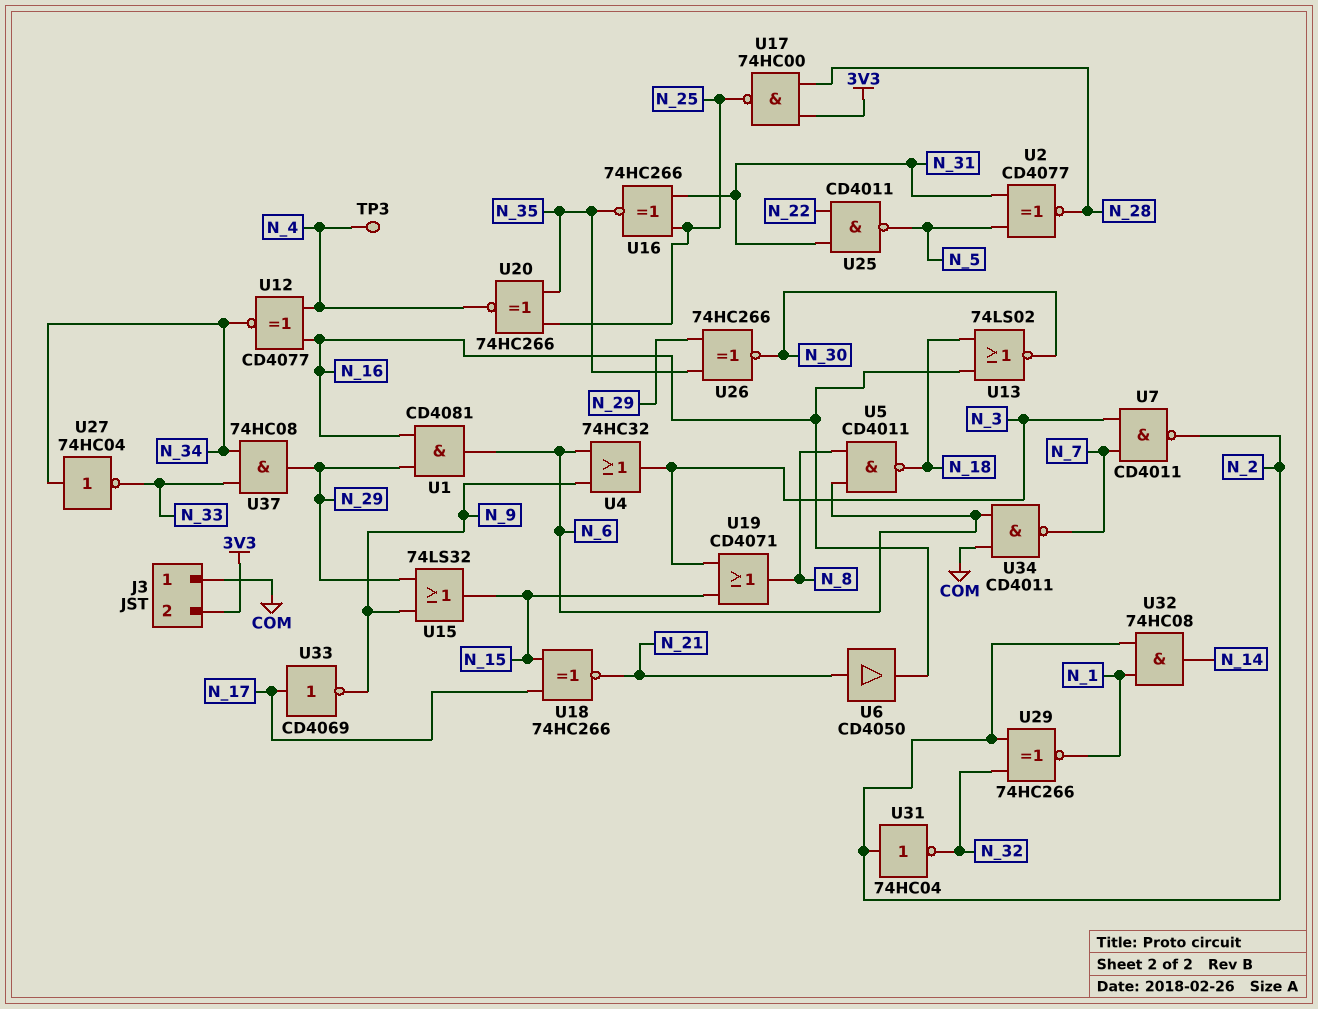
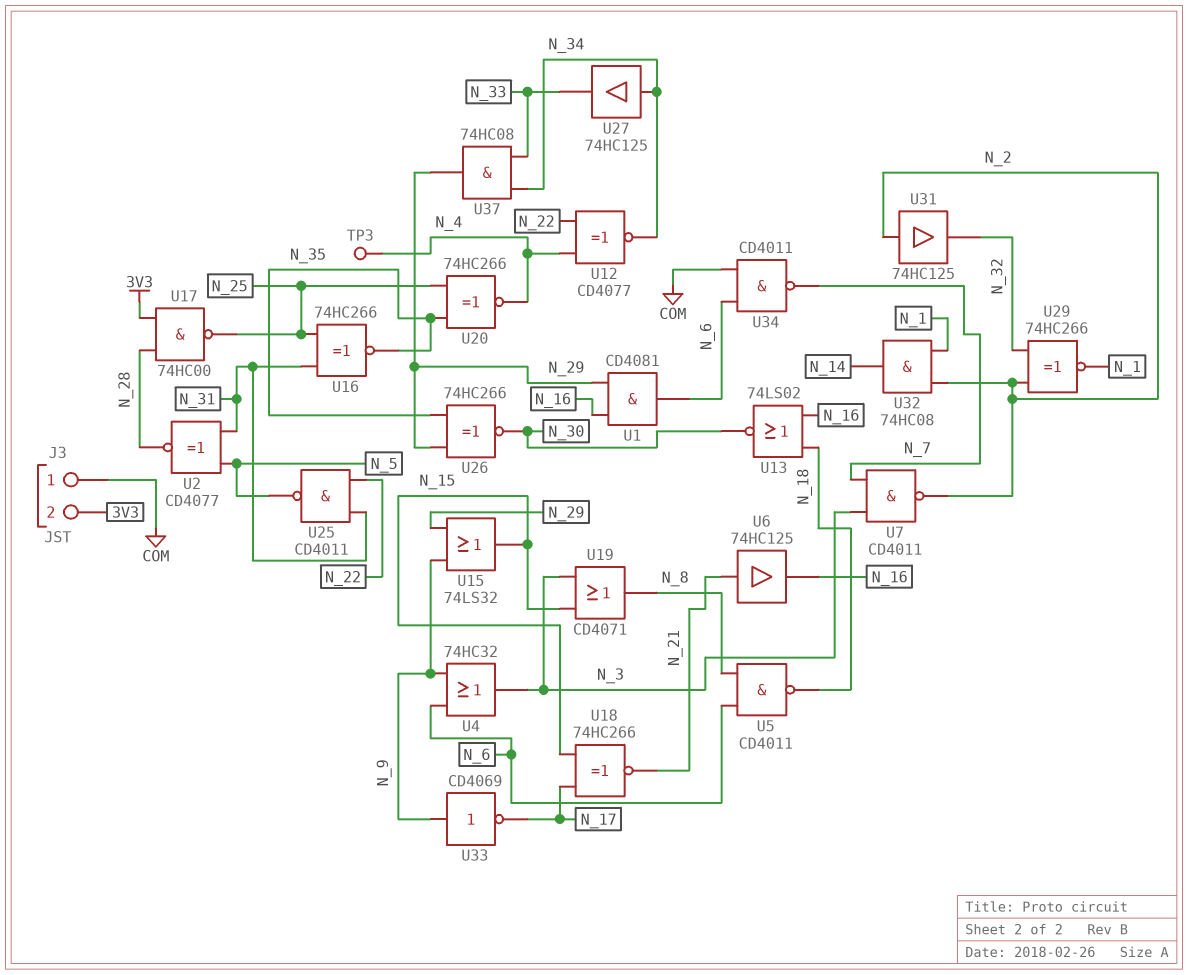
U6: buffer CD4050 (in N_21, out N_16) -> buffer 74HC125 (in N_21, out N_16)
U12: XNOR CD4077 (in N_4, in N_16, out N_34) -> XNOR CD4077 (in N_4, in N_22, out N_34)
U27: NOT 74HC04 (in N_34, out N_33) -> buffer 74HC125 (in N_34, out N_33)
U31: NOT 74HC04 (in N_2, out N_32) -> buffer 74HC125 (in N_2, out N_32)
U33: NOT CD4069 (in N_17, out N_9) -> NOT CD4069 (in N_9, out N_17)

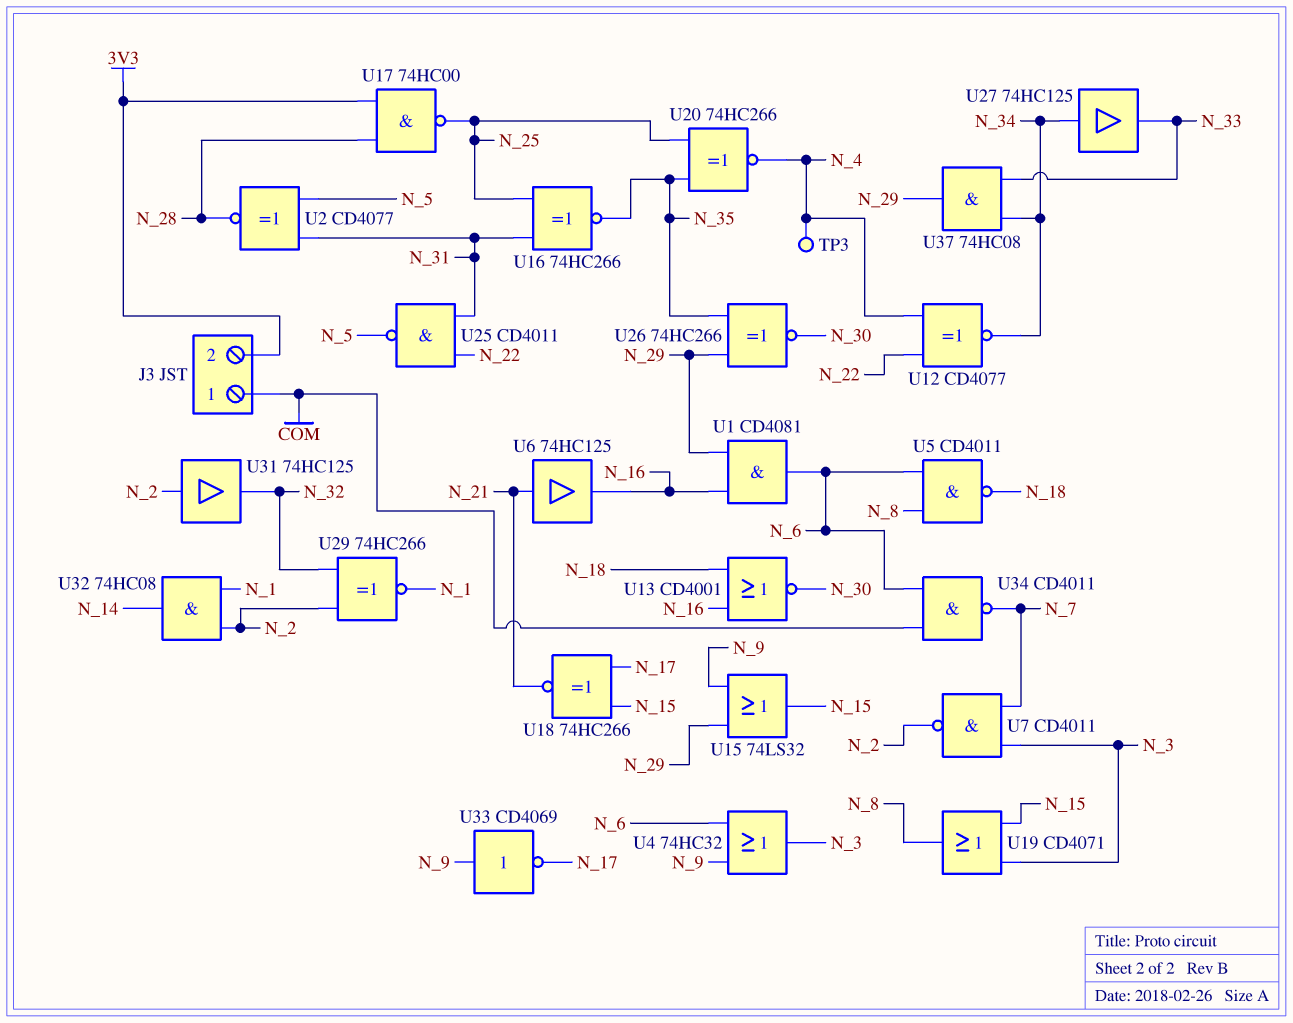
U13: NOR 74LS02 (in N_16, in N_18, out N_30) -> NOR CD4001 (in N_16, in N_18, out N_30)

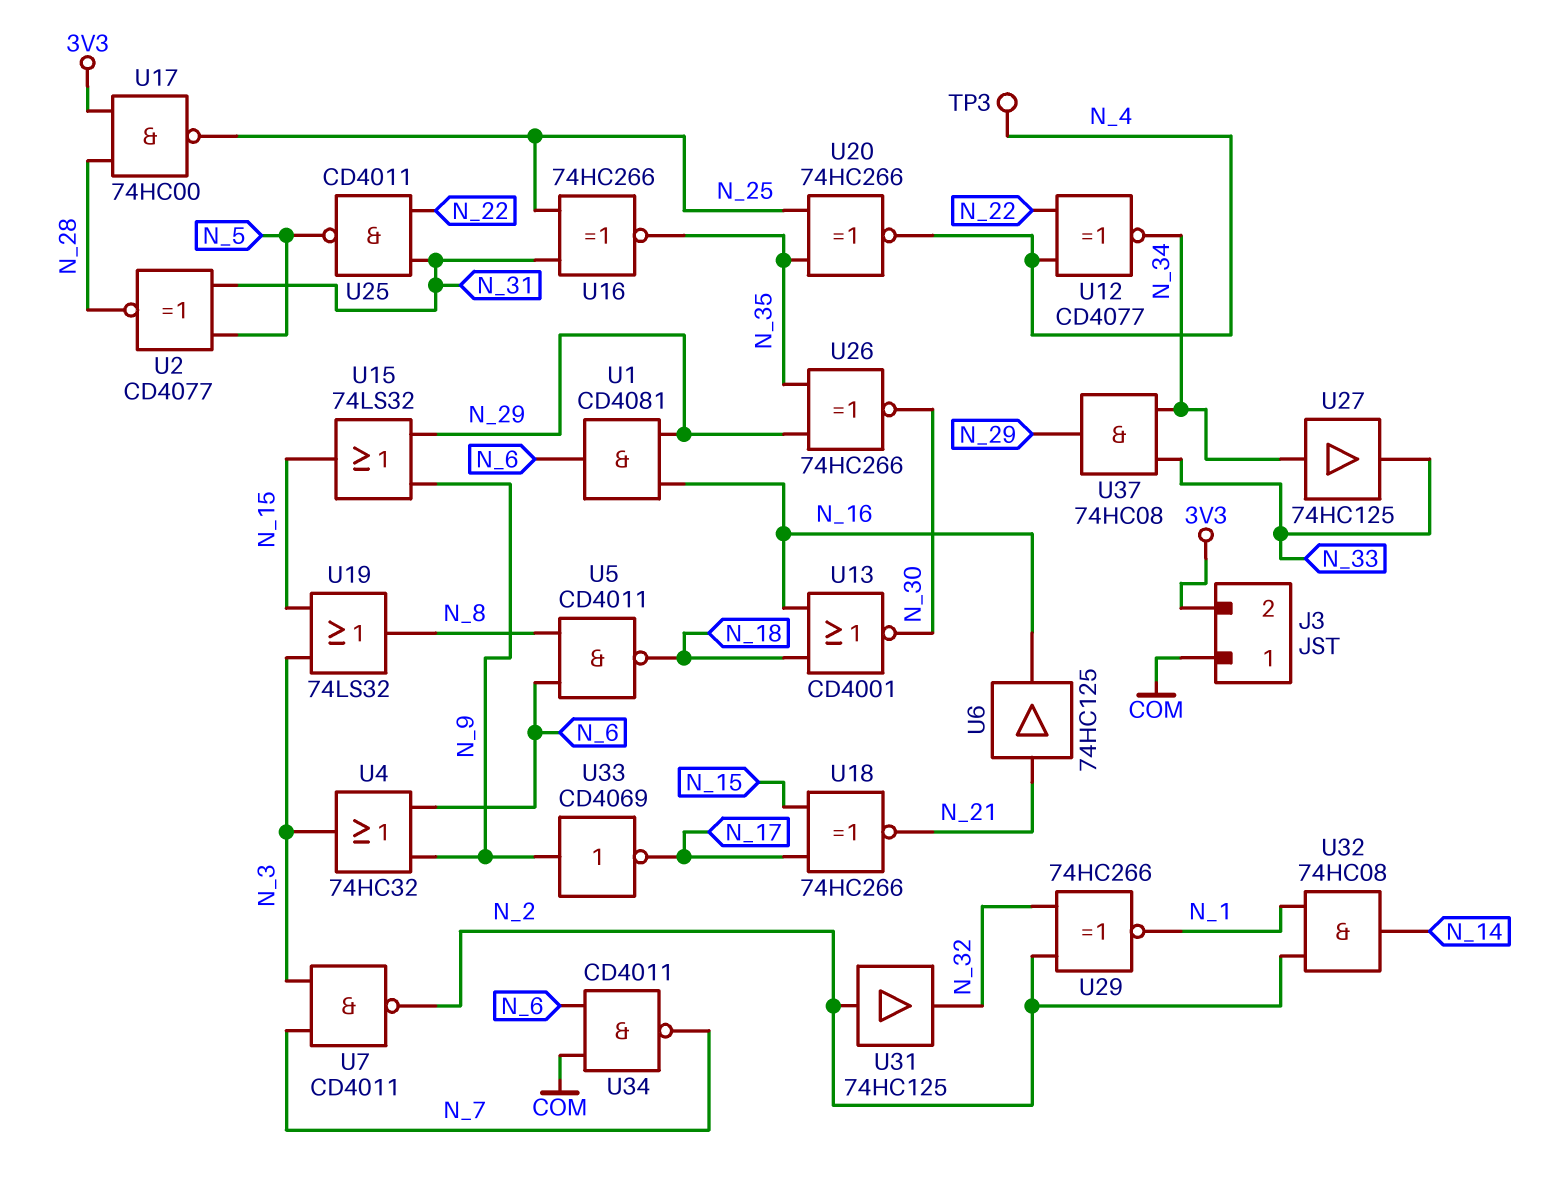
U19: OR CD4071 (in N_3, in N_15, out N_8) -> OR 74LS32 (in N_3, in N_15, out N_8)

